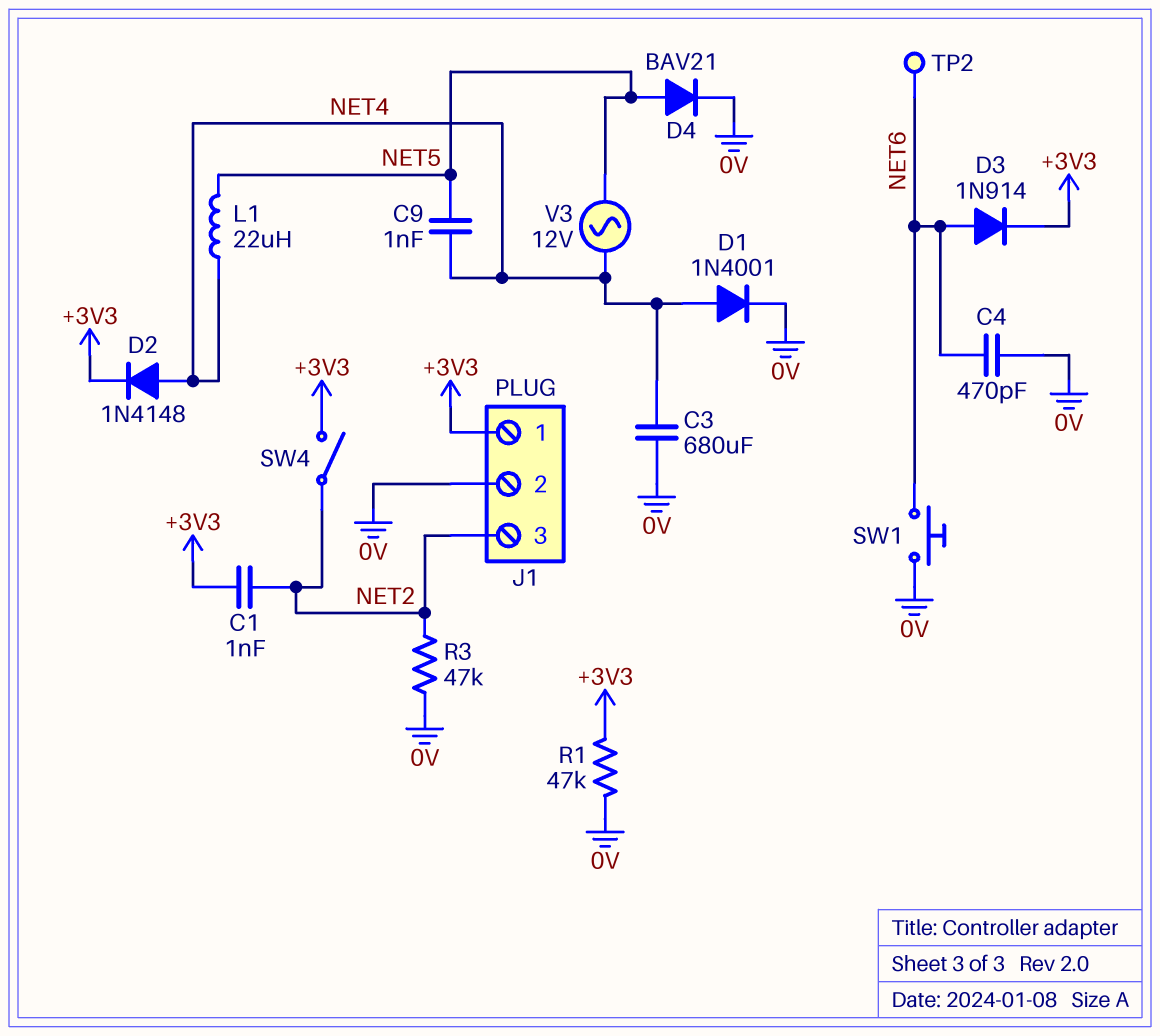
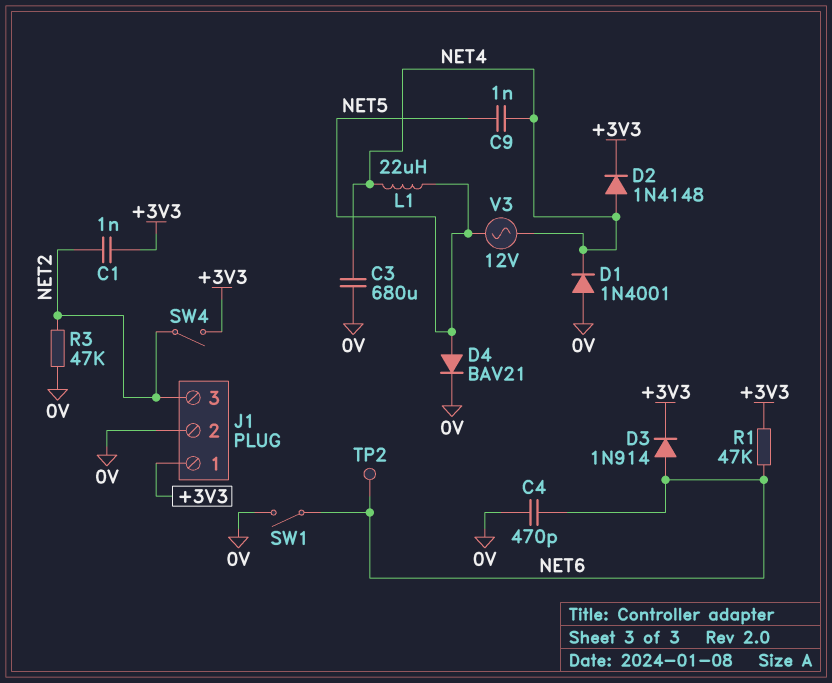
D1: diode 1N4001 (A NET4, K 0V) -> diode 1N4001 (A 0V, K NET4)
R1: 47k (+3V3, 0V) -> 47k (+3V3, NET6)
SW1: button (0V, NET6) -> switch (0V, NET6)

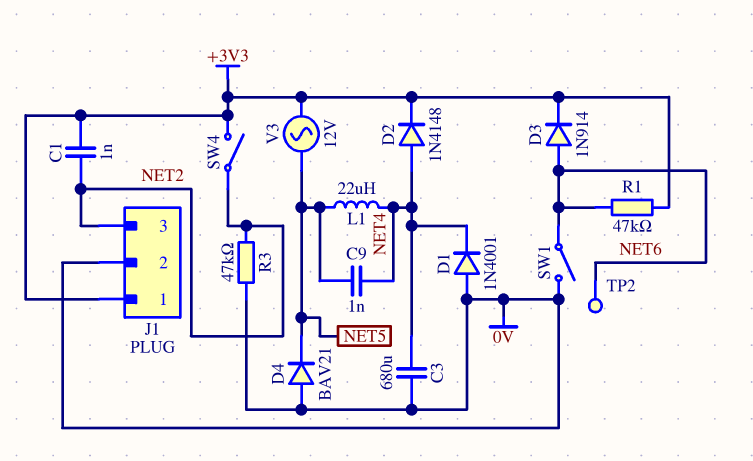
C4: 470pF (0V, NET6) -> none
D4: diode BAV21 (A NET5, K 0V) -> diode BAV21 (A 0V, K NET5)
V3: AC 12V (NET4, NET5) -> AC 12V (+3V3, NET5)

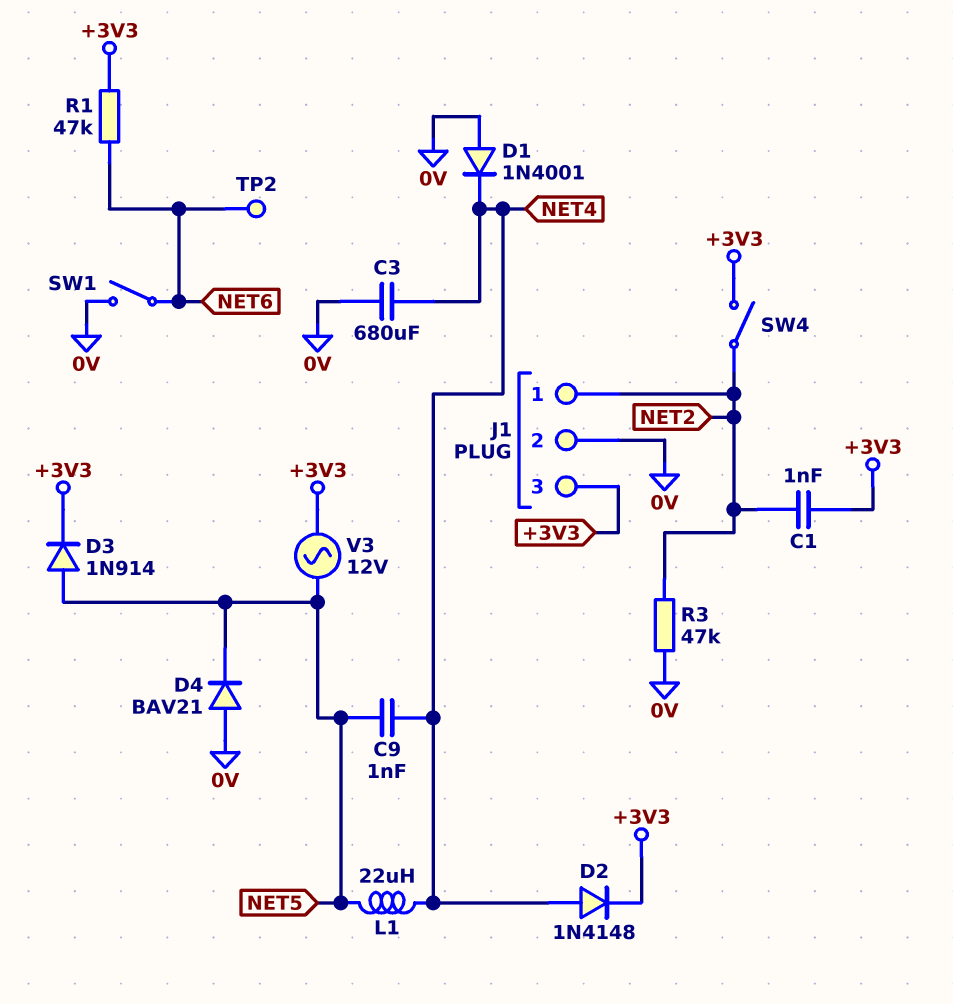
D3: diode 1N914 (A NET6, K +3V3) -> diode 1N914 (A NET5, K +3V3)
J1 pin 1: +3V3 -> NET2
J1 pin 3: NET2 -> +3V3

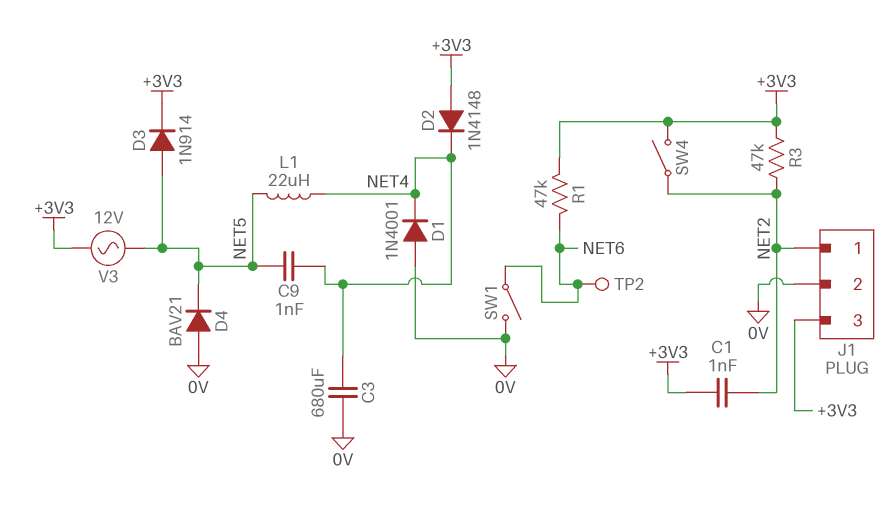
D2: diode 1N4148 (A NET4, K +3V3) -> diode 1N4148 (A +3V3, K NET4)
R3: 47k (0V, NET2) -> 47k (+3V3, NET2)

